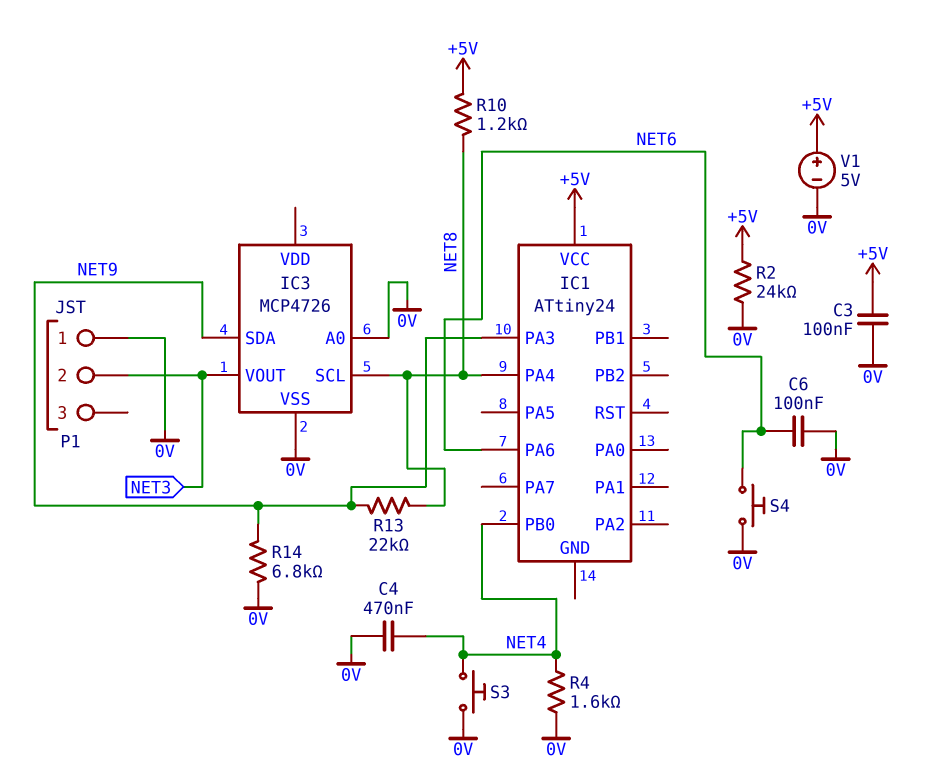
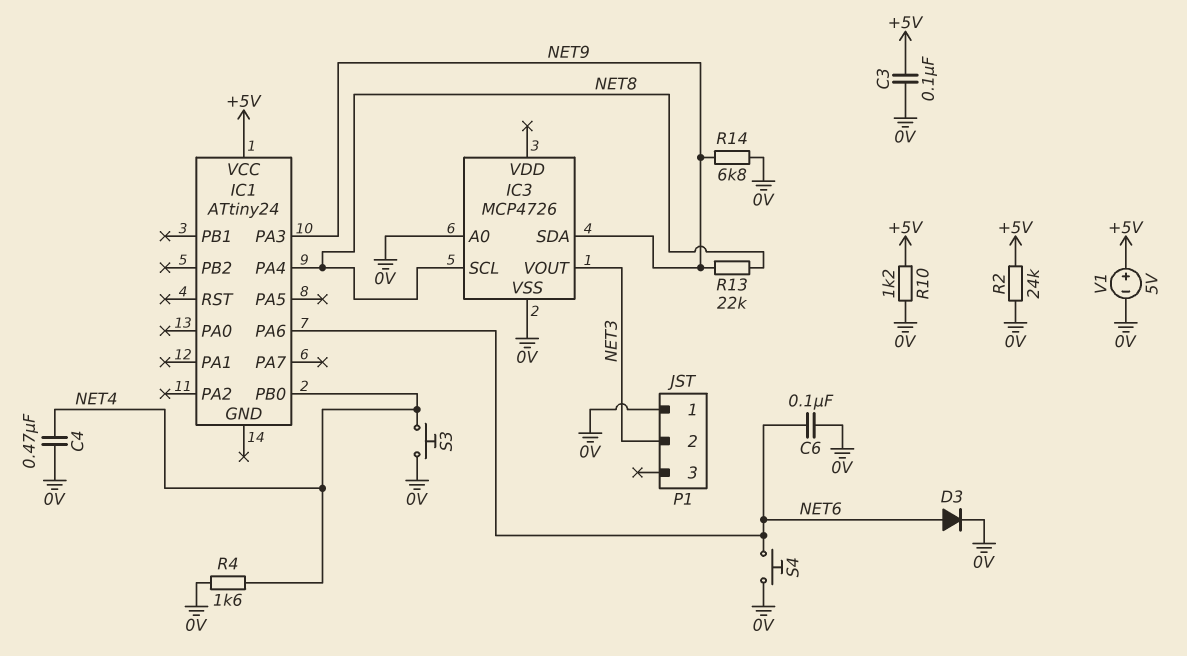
D3: none -> diode (A NET6, K 0V)
R10: 1.2k (+5V, NET8) -> 1.2k (+5V, 0V)

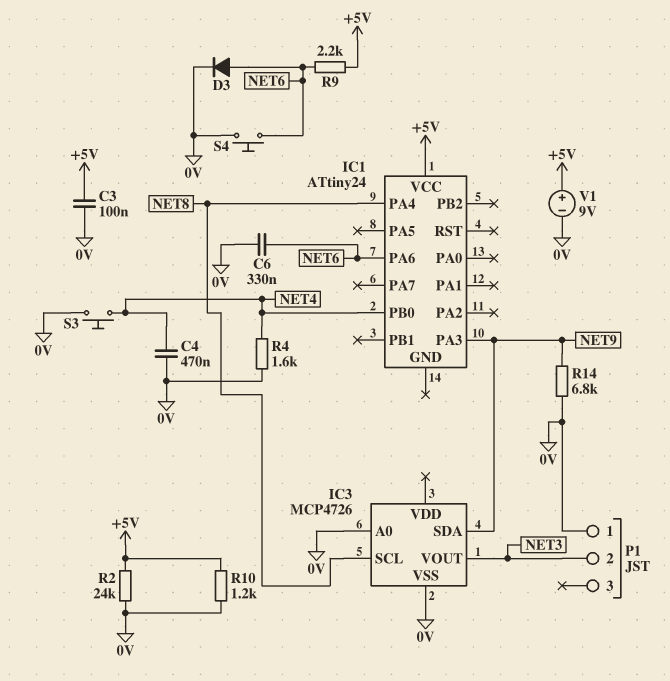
C6: 100nF (0V, NET6) -> 330nF (0V, NET6)
R9: none -> 2.2k (+5V, NET6)
R13: 22k (NET8, NET9) -> none
V1: 5V (plus +5V, minus 0V) -> 9V (plus +5V, minus 0V)

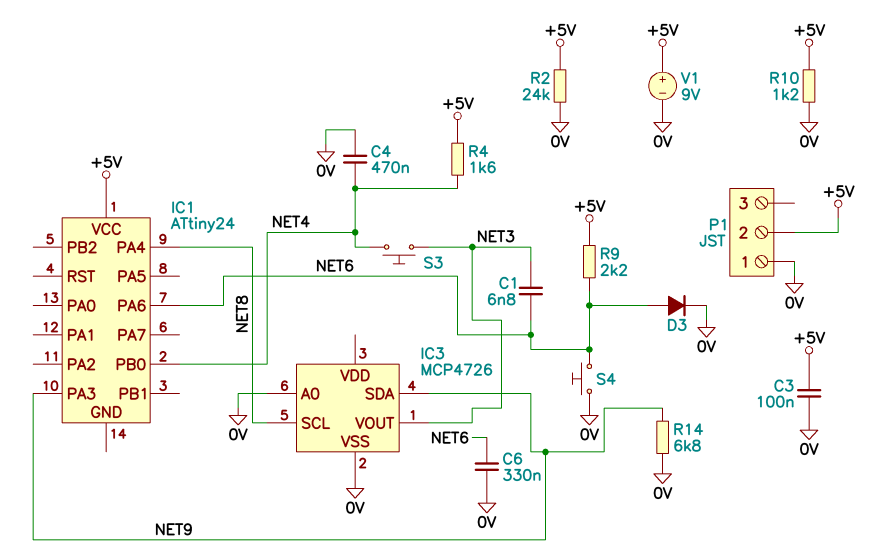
C1: none -> 6.8nF (NET3, NET6)
P1 pin 2: NET3 -> +5V
R4: 1.6k (0V, NET4) -> 1.6k (+5V, NET4)
S3: button (0V, NET4) -> button (NET3, NET4)

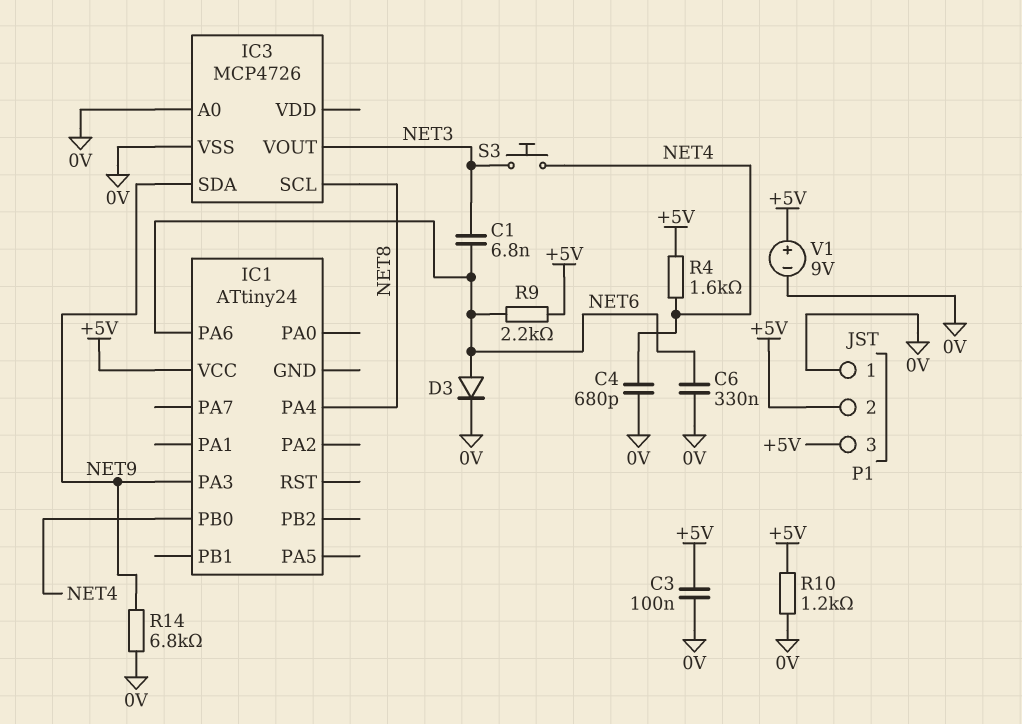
C4: 470nF (0V, NET4) -> 680pF (0V, NET4)
P1 pin 3: none -> +5V
R2: 24k (+5V, 0V) -> none
S4: button (0V, NET6) -> none

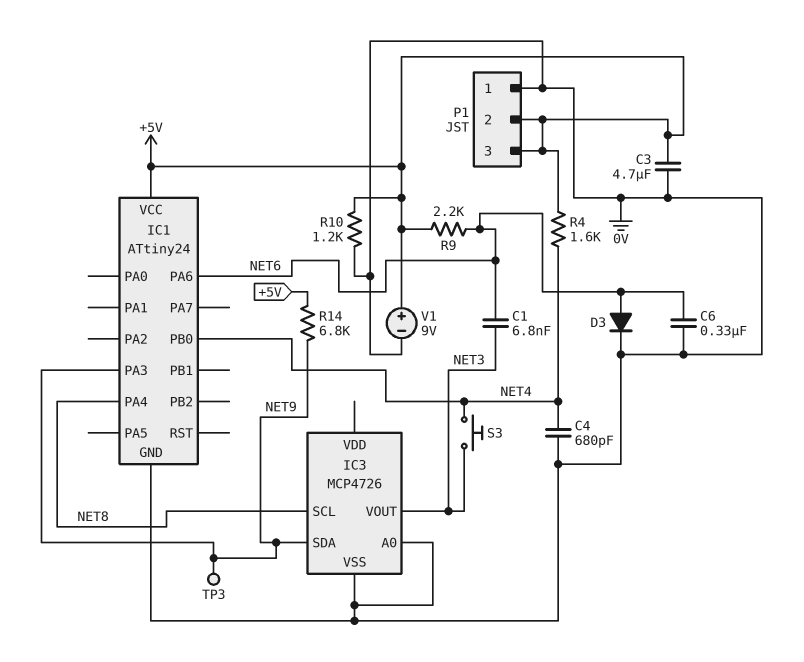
C3: 100nF (+5V, 0V) -> 4.7uF (+5V, 0V)
IC1 pin GND: none -> 0V
R14: 6.8k (0V, NET9) -> 6.8k (+5V, NET9)
TP3: none -> test point (NET9)

